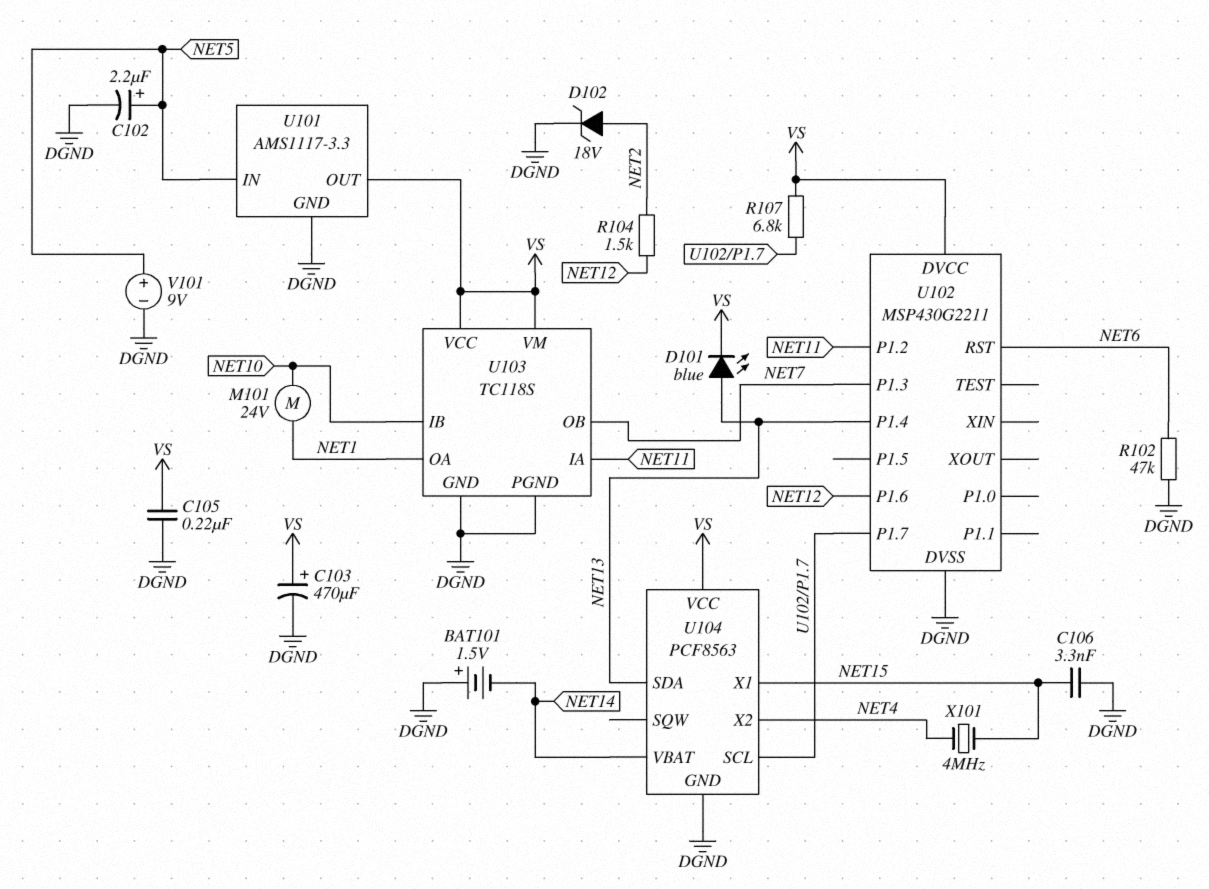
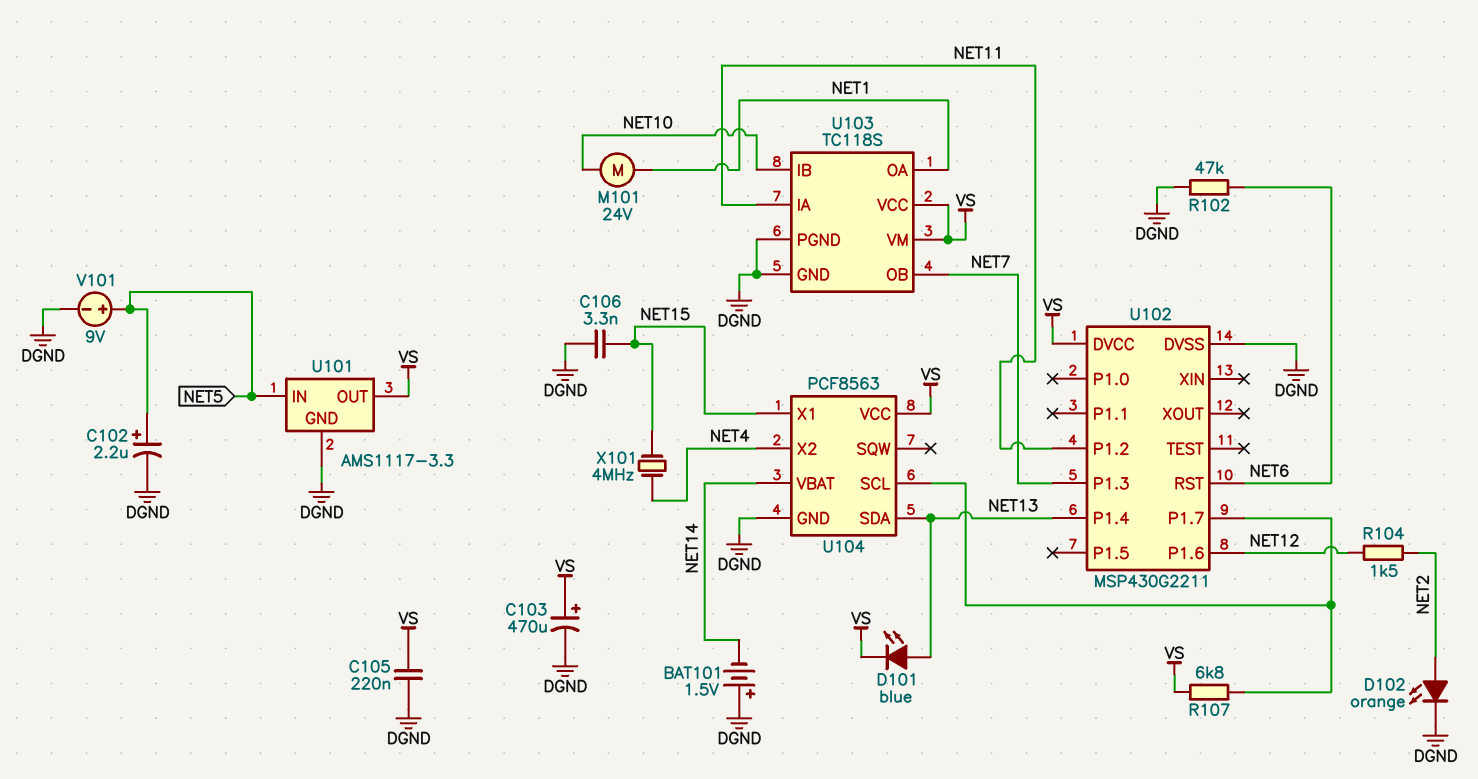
D102: zener 18V (A NET2, K DGND) -> LED orange (A NET2, K DGND)

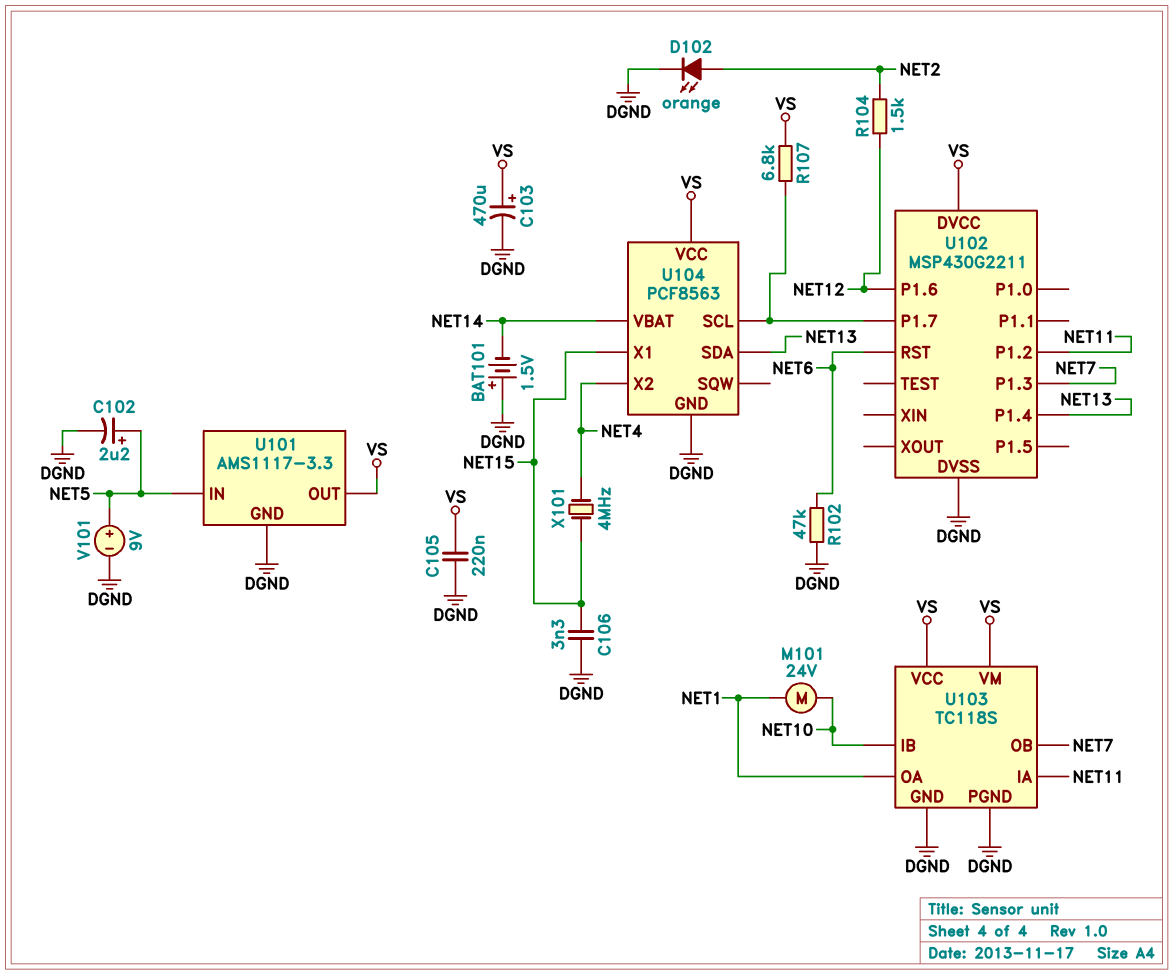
D101: LED blue (A NET13, K VS) -> none

